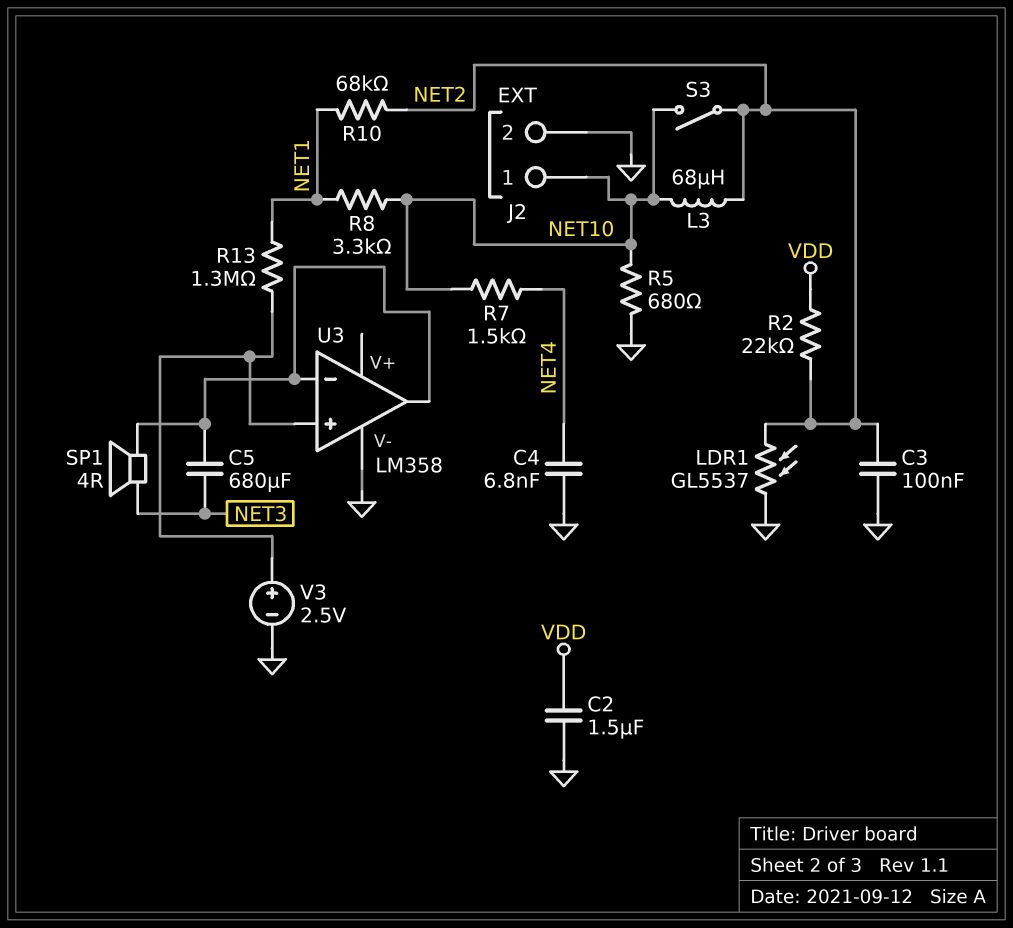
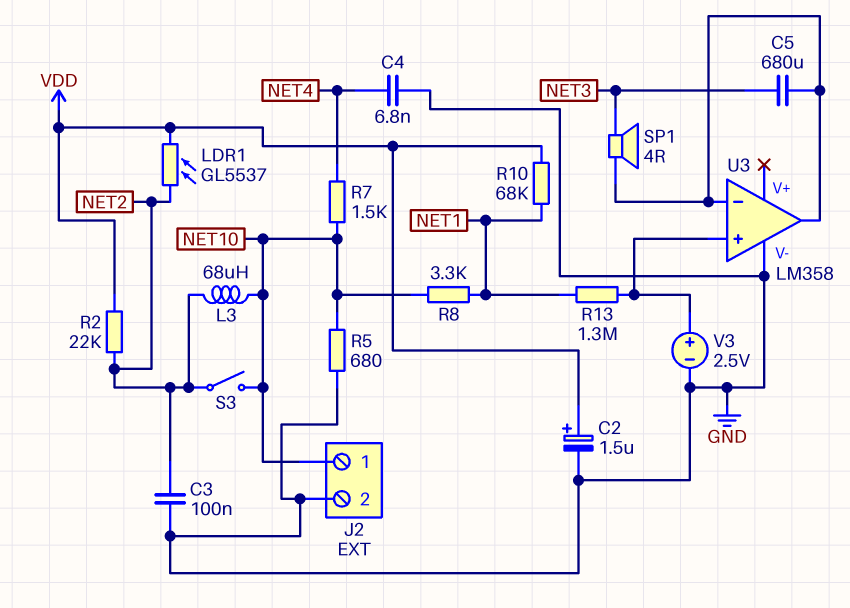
C2: 1.5uF (GND, VDD) -> 1.5uF (plus VDD, minus GND)
LDR1: GL5537 (GND, NET2) -> GL5537 (NET2, VDD)
R10: 68k (NET1, NET2) -> 68k (NET1, VDD)

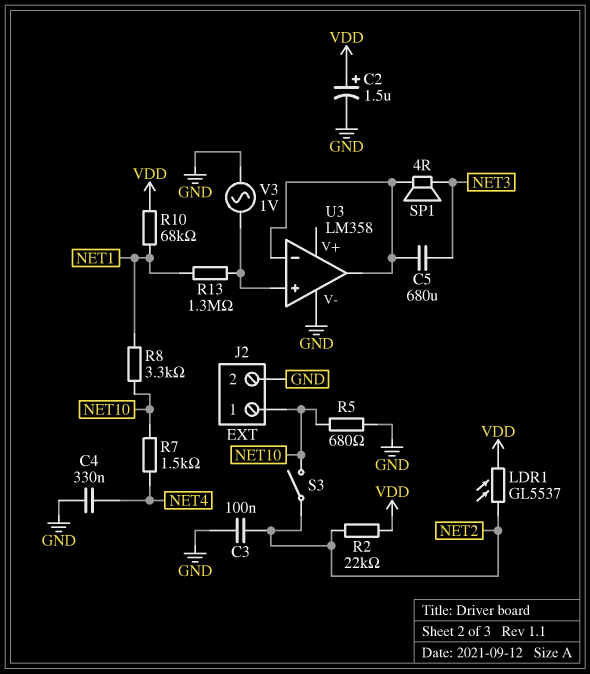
C4: 6.8nF (GND, NET4) -> 330nF (GND, NET4)
L3: 68uH (NET2, NET10) -> none
V3: 2.5V (plus U3/in+, minus GND) -> AC 1V (GND, U3/in+)

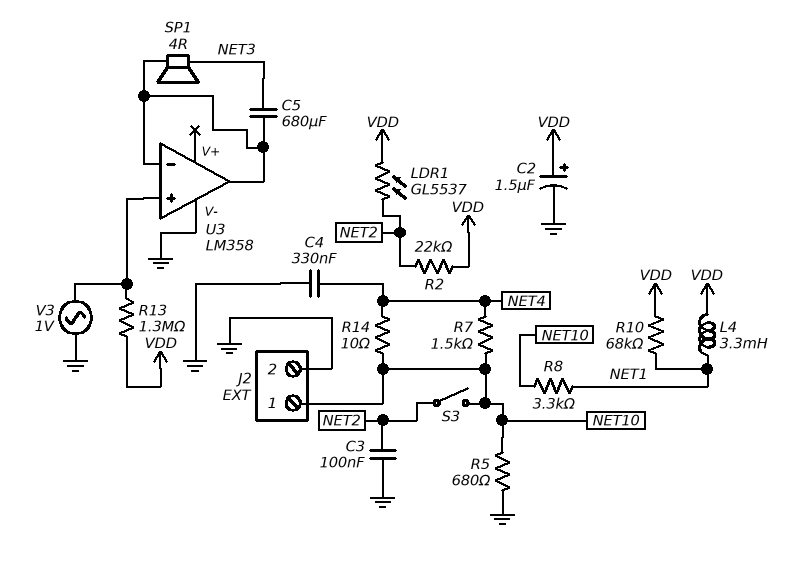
L4: none -> 3.3mH (NET1, VDD)
R13: 1.3M (NET1, U3/in+) -> 1.3M (U3/in+, VDD)
R14: none -> 10 (NET4, NET10)

